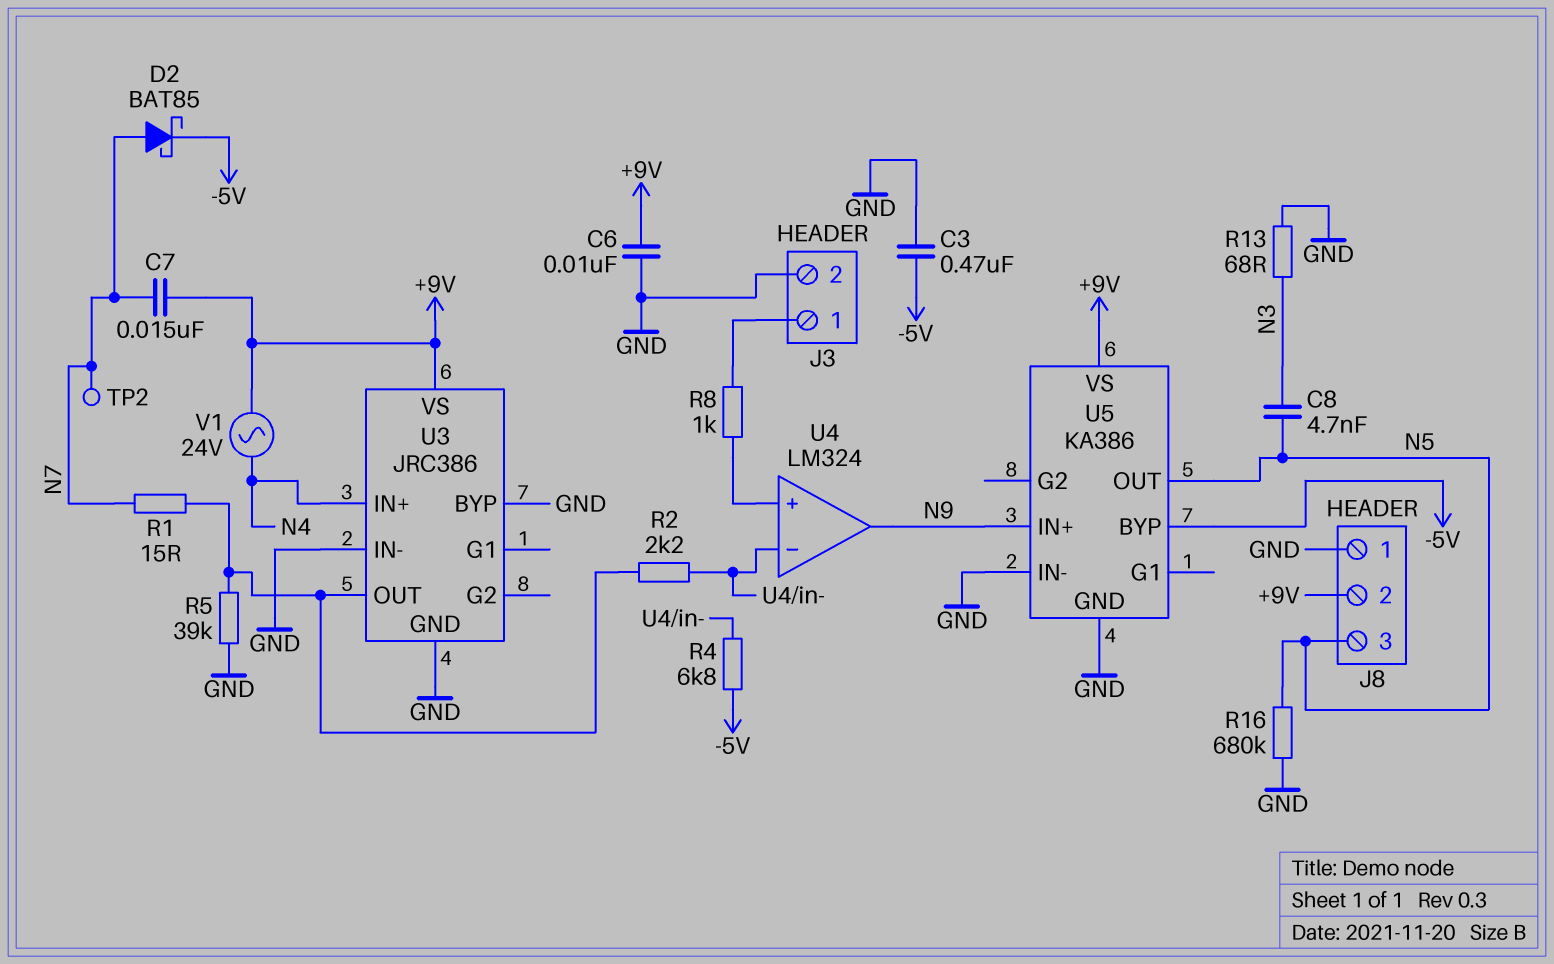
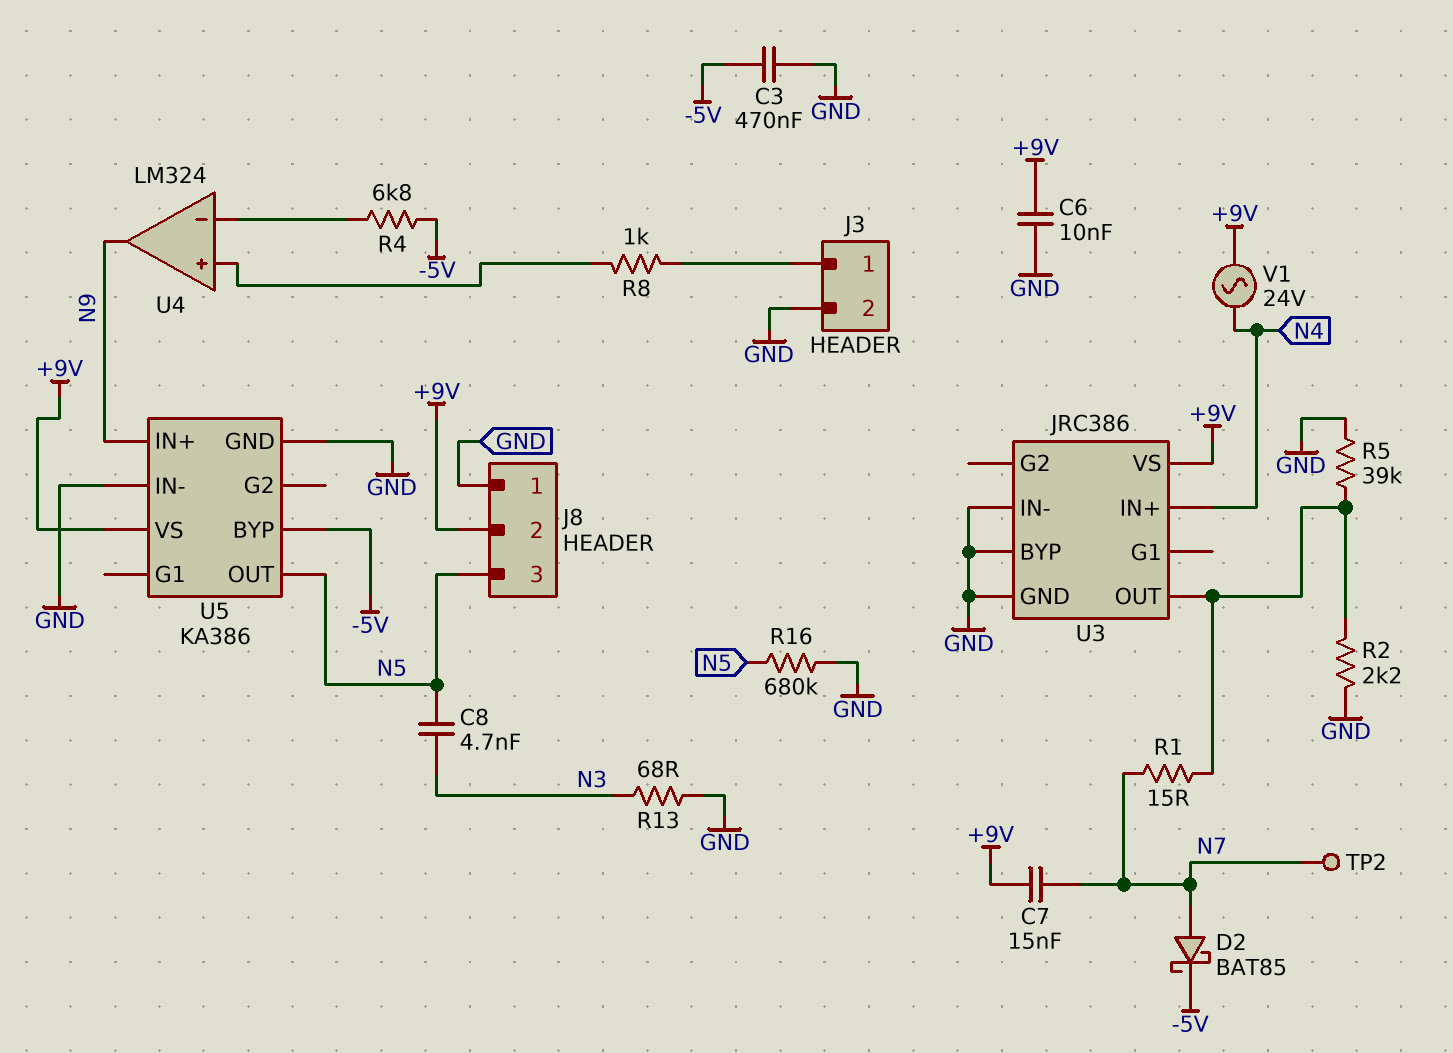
R2: 2.2k (U3/OUT, U4/in-) -> 2.2k (GND, U3/OUT)

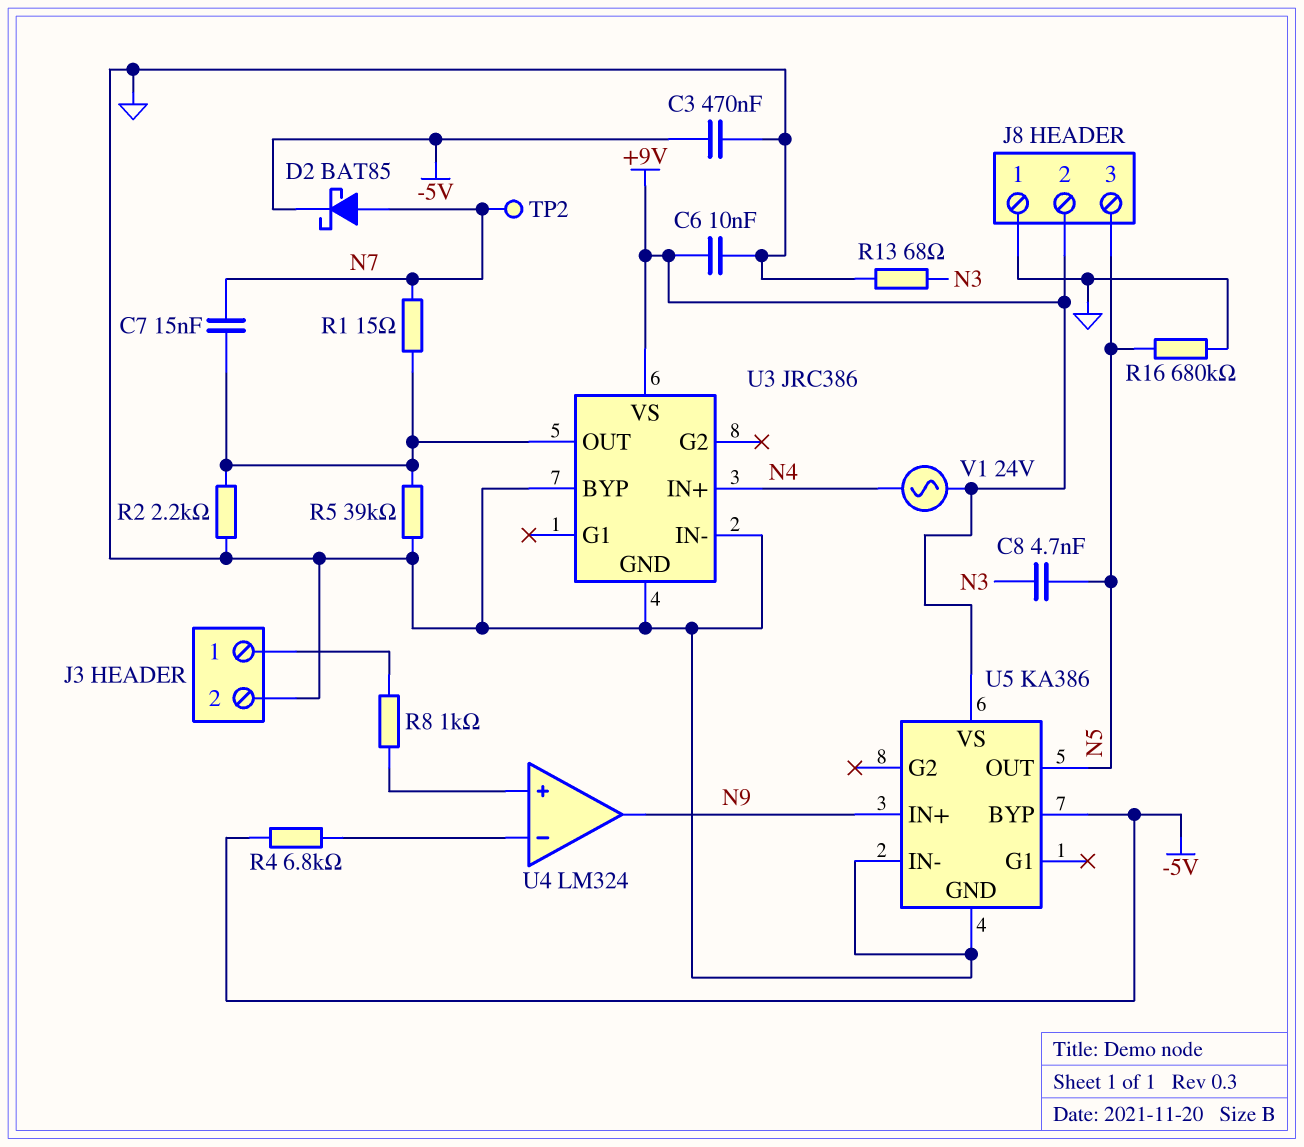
C7: 15nF (+9V, N7) -> 15nF (N7, U3/OUT)

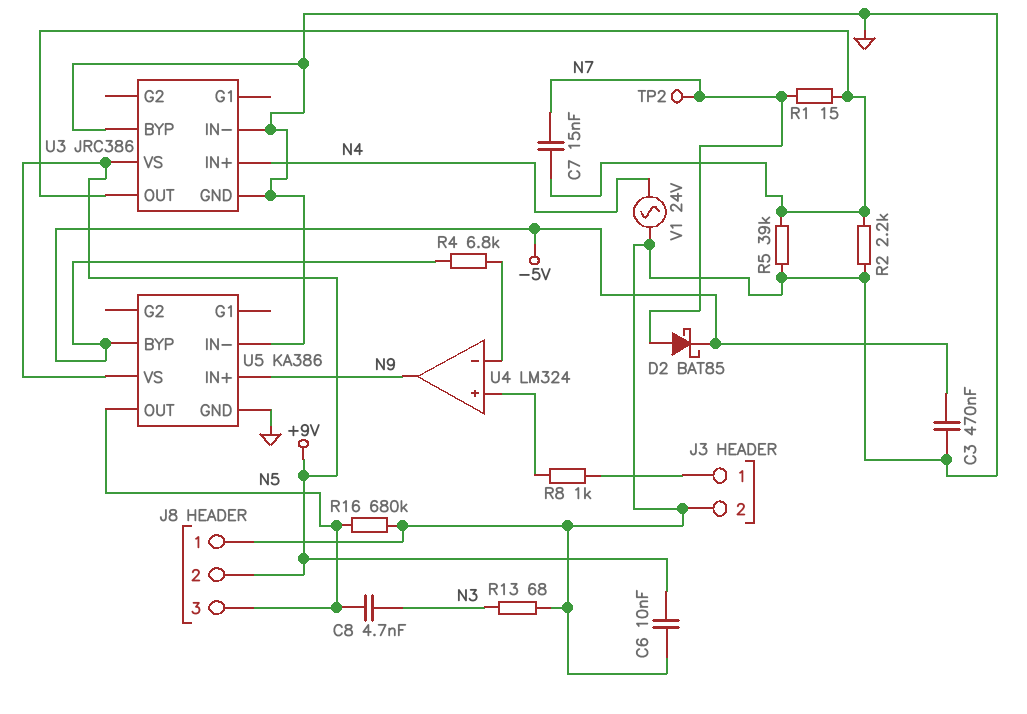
V1: AC 24V (+9V, N4) -> AC 24V (GND, N4)

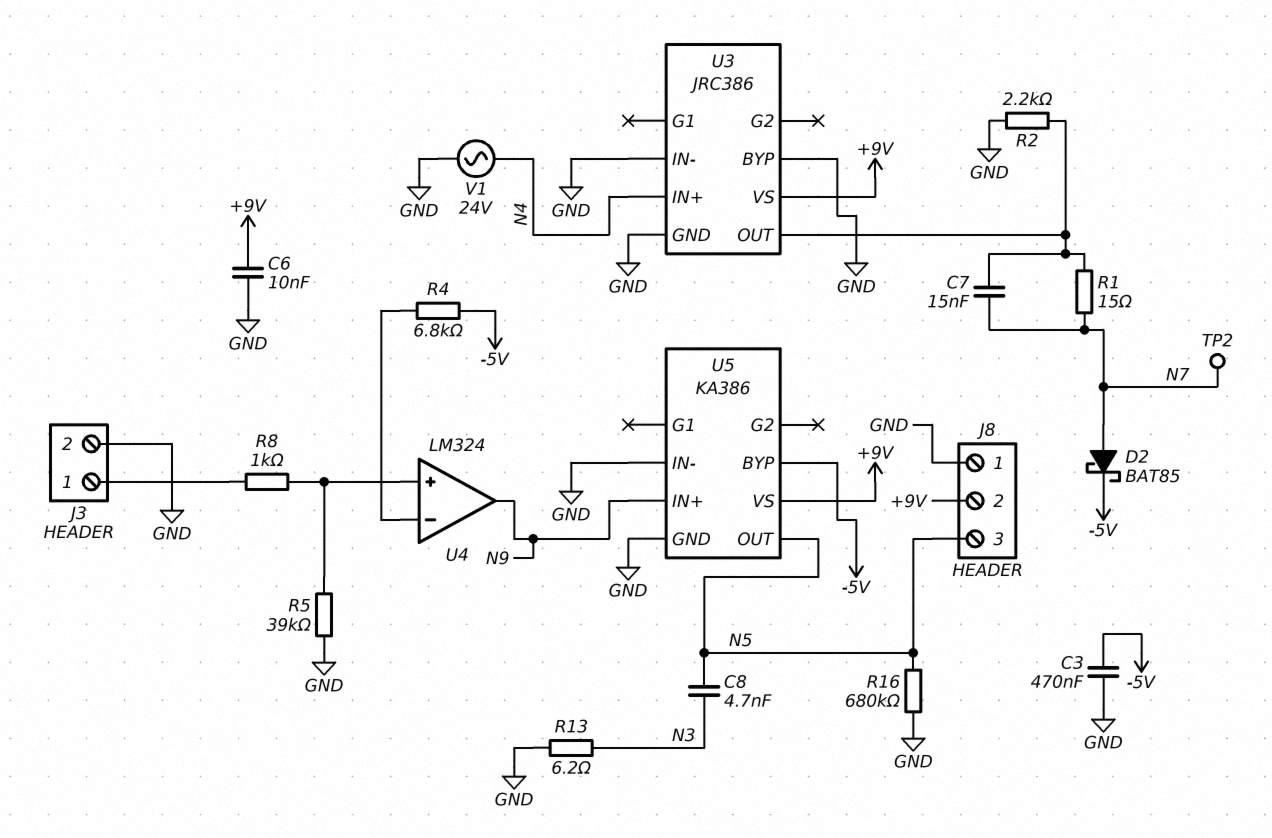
R5: 39k (GND, U3/OUT) -> 39k (GND, U4/in+)
R13: 68 (GND, N3) -> 6.2 (GND, N3)

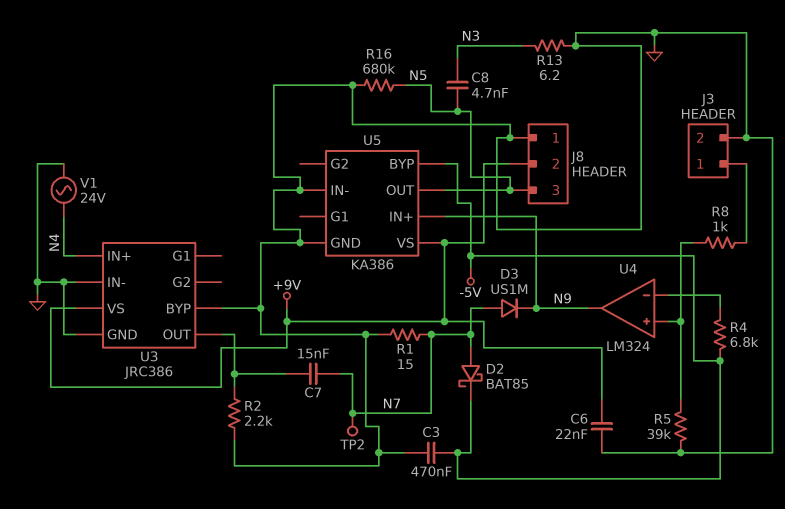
C6: 10nF (+9V, GND) -> 22nF (+9V, GND)
D3: none -> diode US1M (A N7, K N9)
R1: 15 (N7, U3/OUT) -> 15 (GND, N7)

